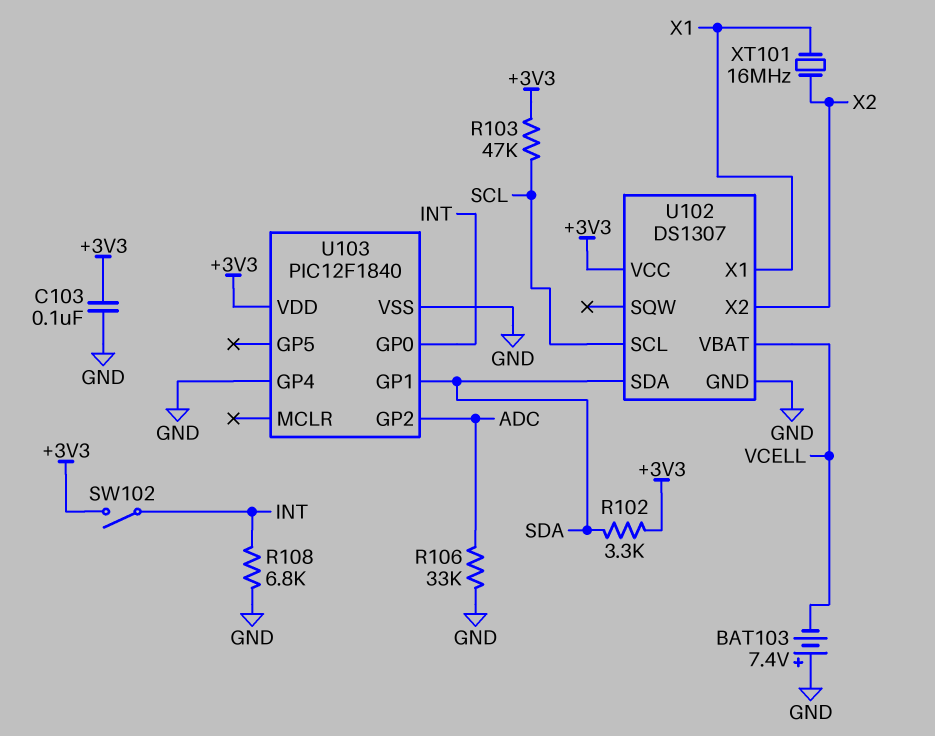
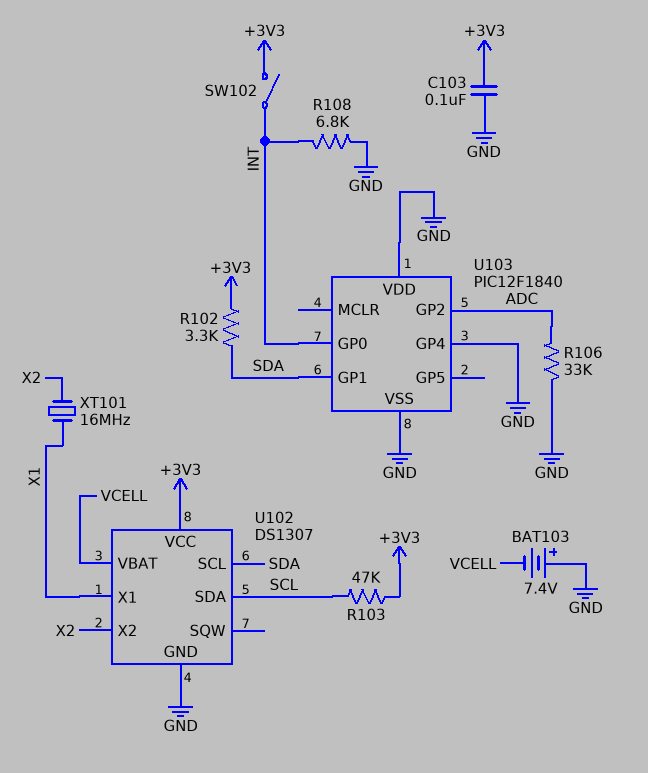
U102 pin SCL: SCL -> SDA
U102 pin SDA: SDA -> SCL
U103 pin VDD: +3V3 -> GND

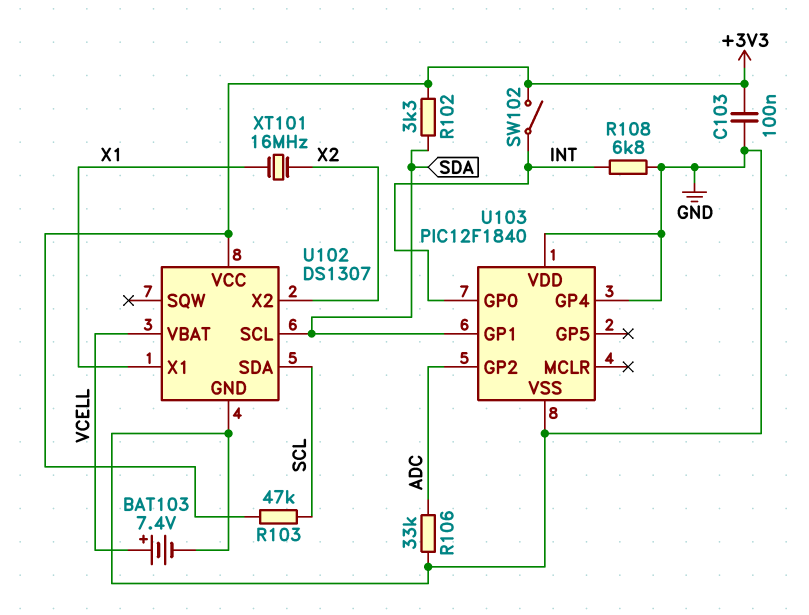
BAT103: 7.4V (plus GND, minus VCELL) -> 7.4V (plus VCELL, minus GND)

